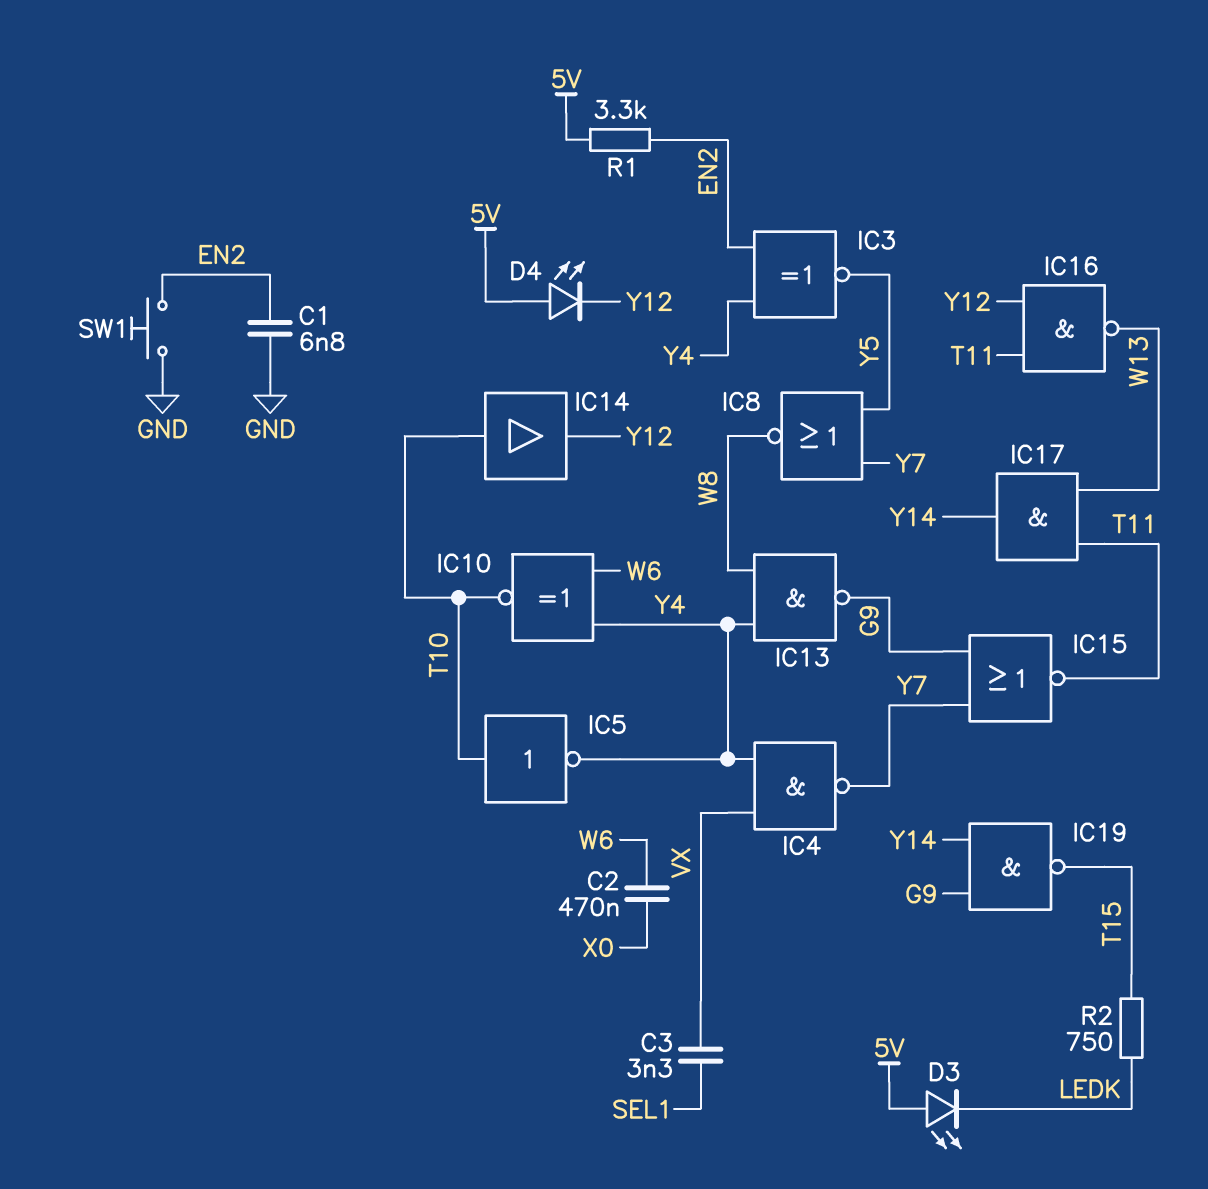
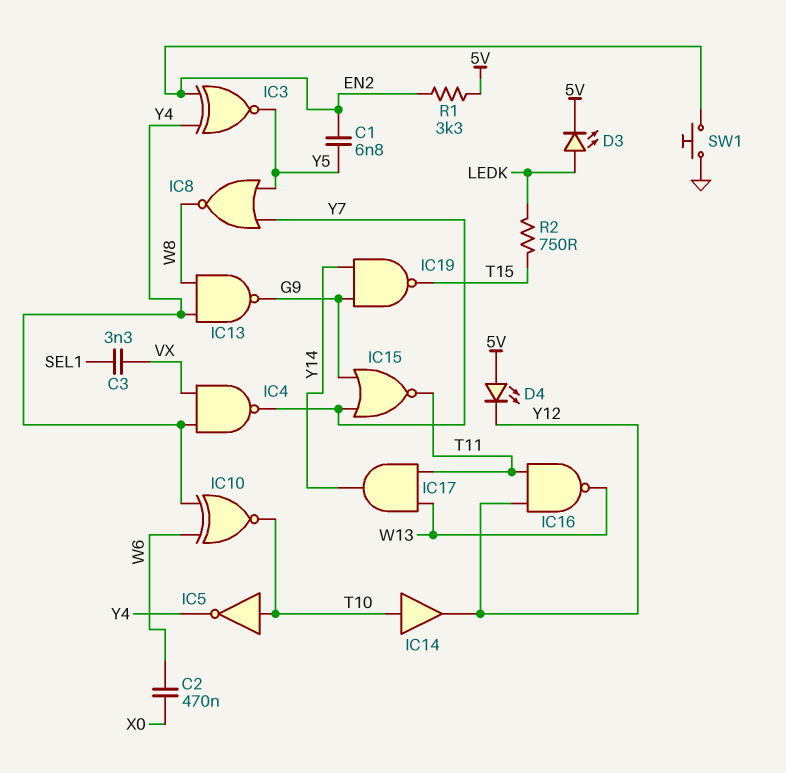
C1: 6.8nF (EN2, GND) -> 6.8nF (EN2, Y5)
D3: LED (A 5V, K LEDK) -> LED (A LEDK, K 5V)

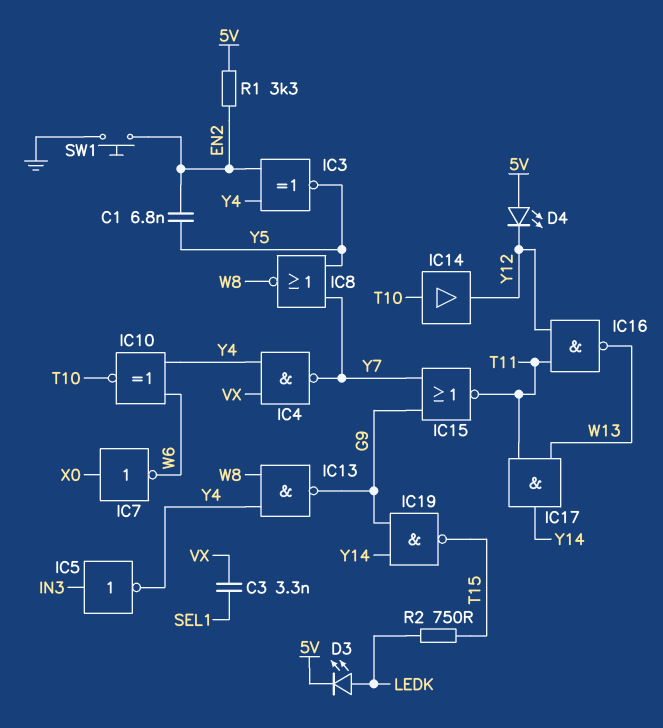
C2: 470nF (W6, X0) -> none
IC5: NOT (in T10, out Y4) -> NOT (in IN3, out Y4)
IC7: none -> NOT (in X0, out W6)

